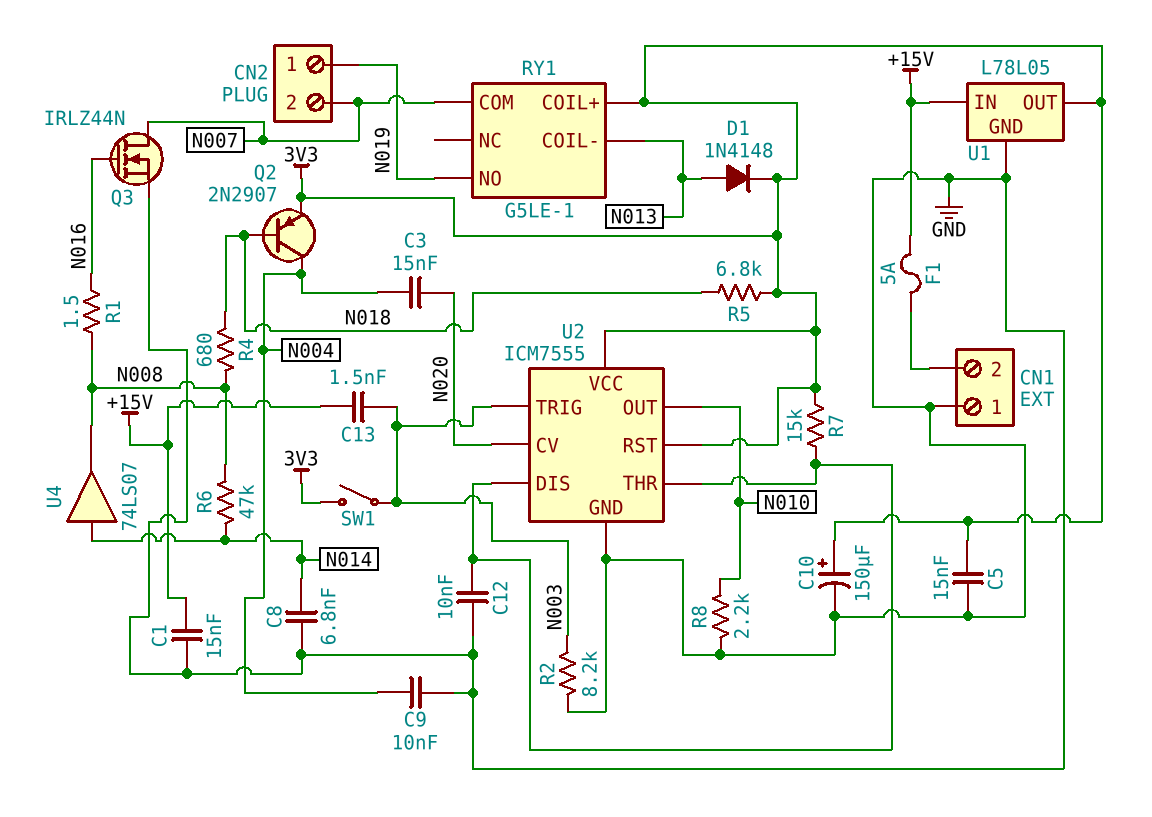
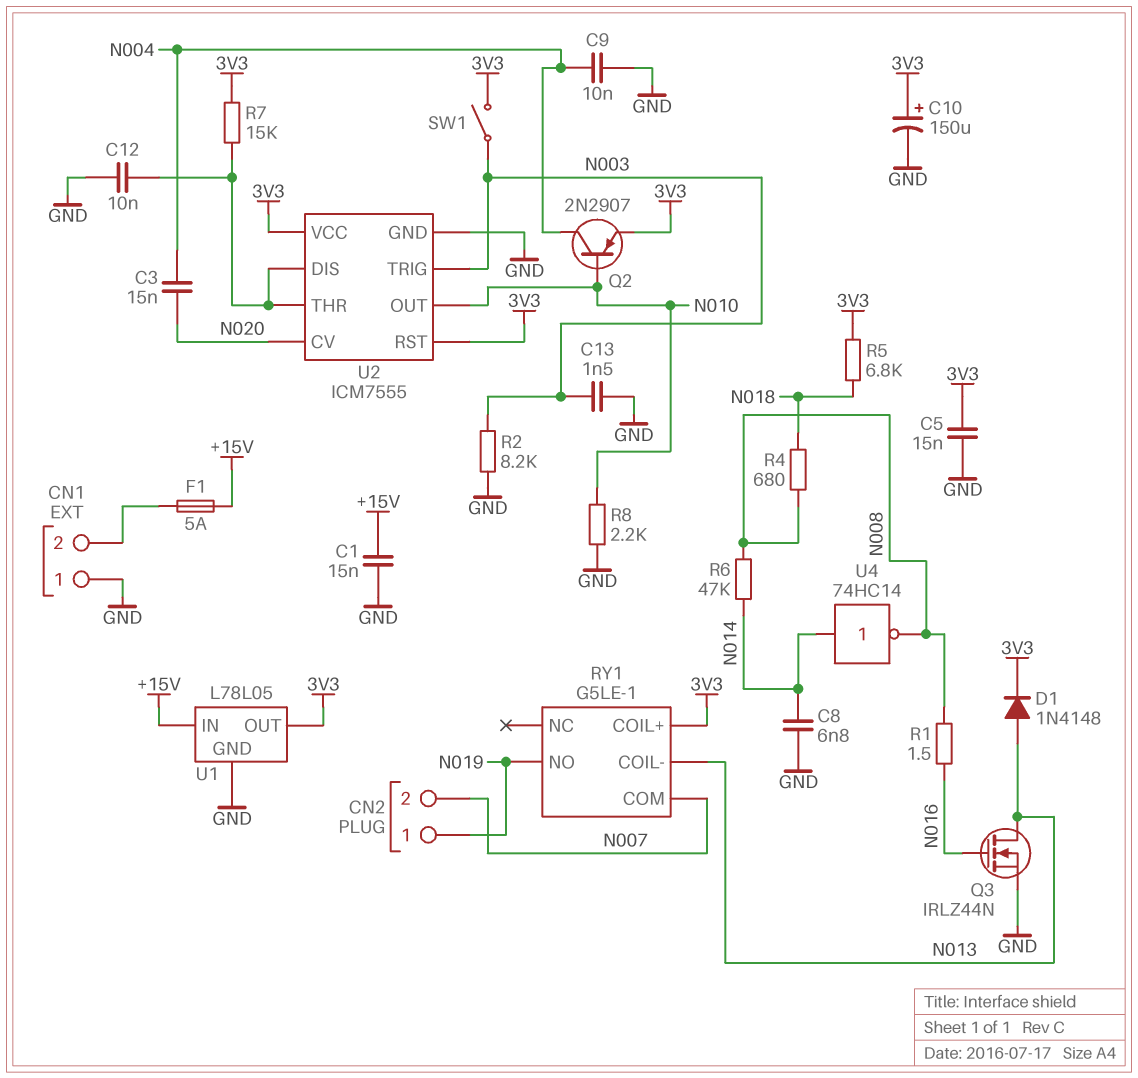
C13: 1.5nF (+15V, N003) -> 1.5nF (GND, N003)
Q2: PNP 2N2907 (B N018, C N004, E 3V3) -> PNP 2N2907 (B N010, C N004, E 3V3)
Q3: NMOS IRLZ44N (G N016, D N007, S GND) -> NMOS IRLZ44N (G N016, D N013, S GND)
U4: buffer 74LS07 (in N014, out N008) -> NOT 74HC14 (in N014, out N008)

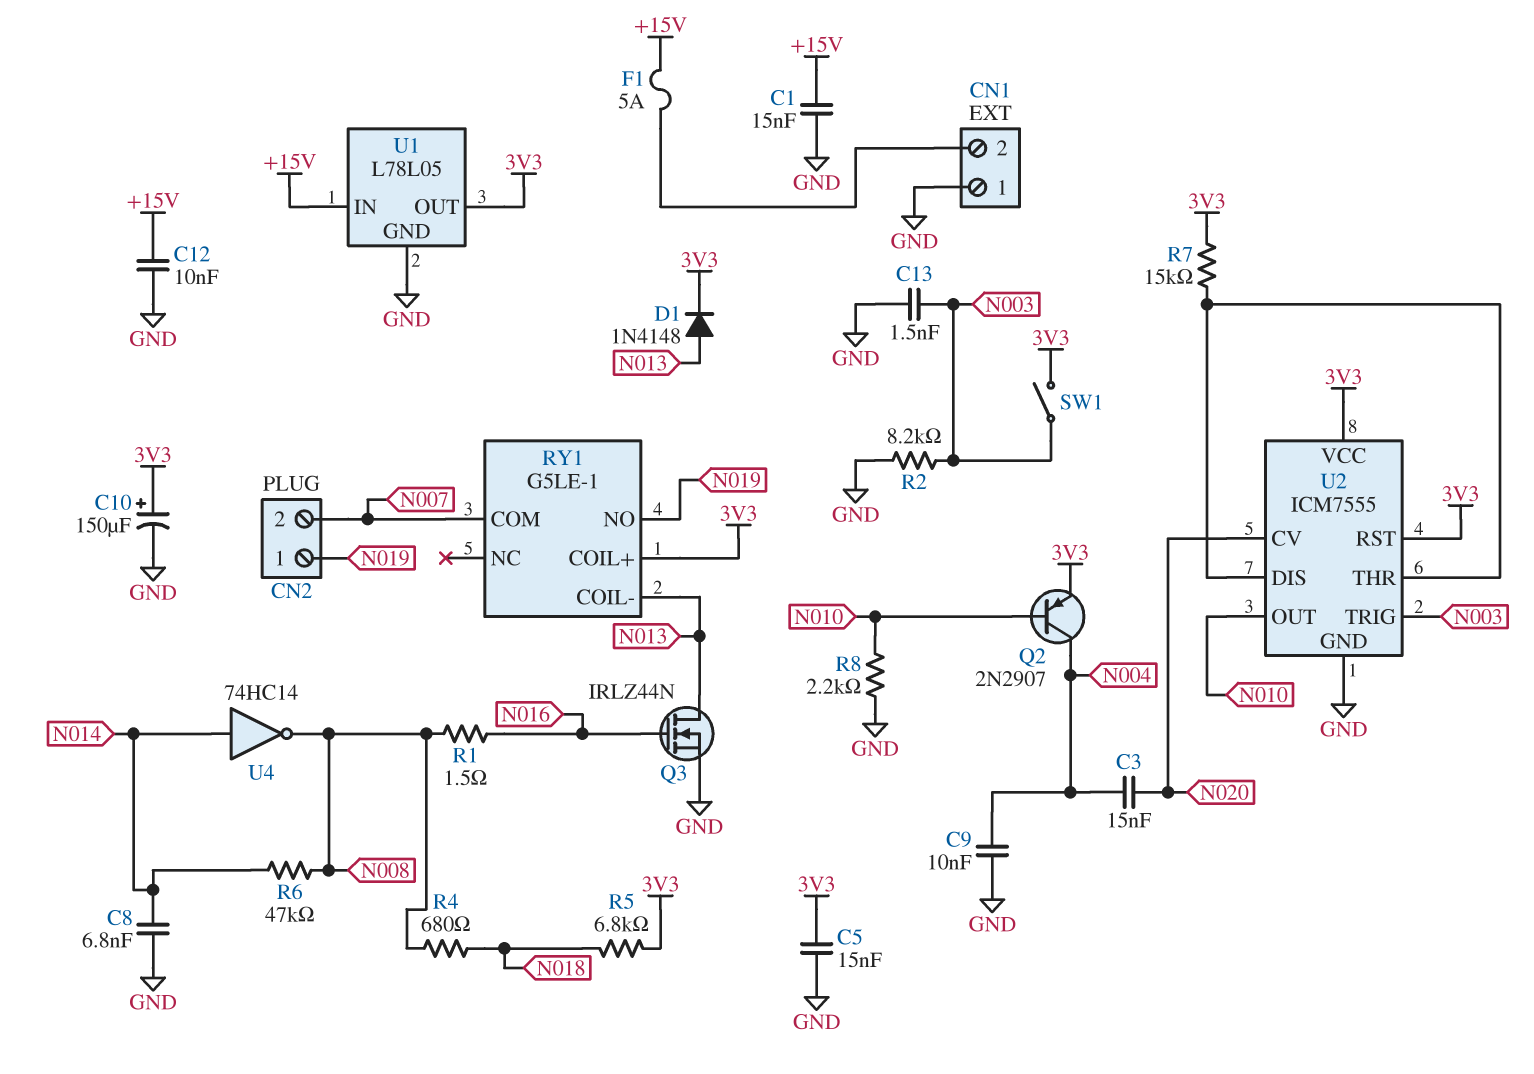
C12: 10nF (GND, U2/DIS) -> 10nF (+15V, GND)

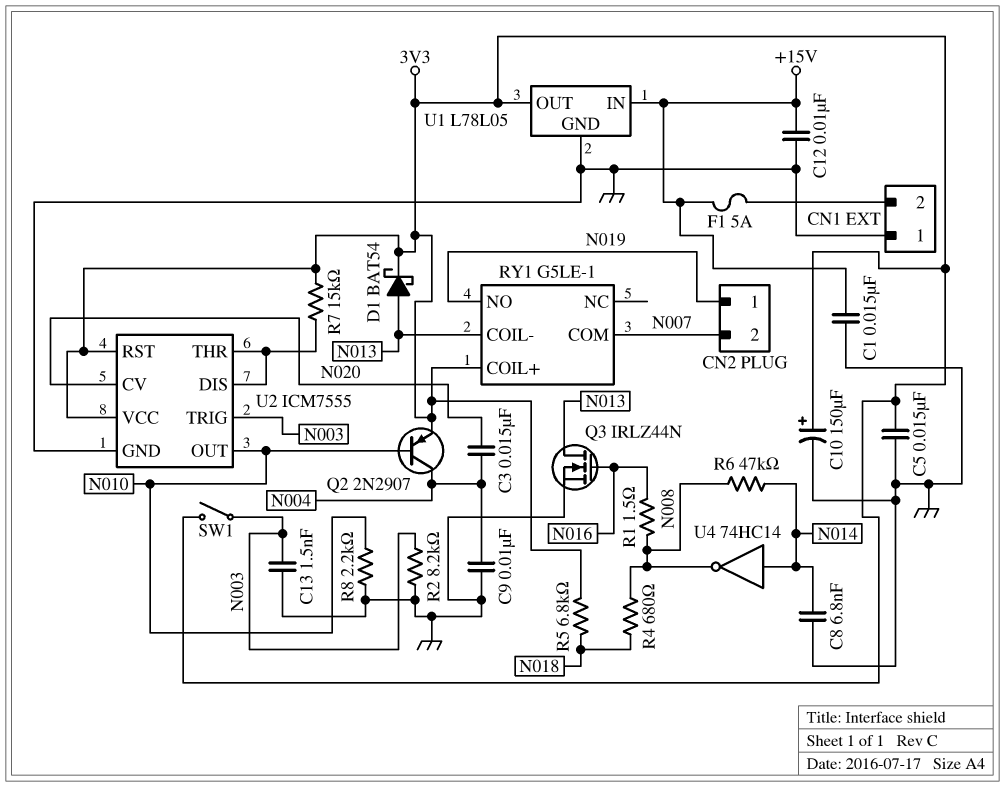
D1: diode 1N4148 (A N013, K 3V3) -> schottky BAT54 (A N013, K 3V3)

